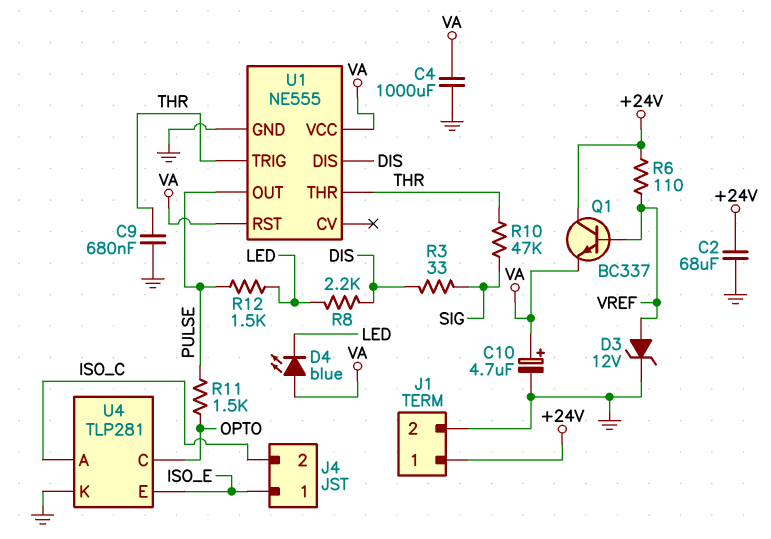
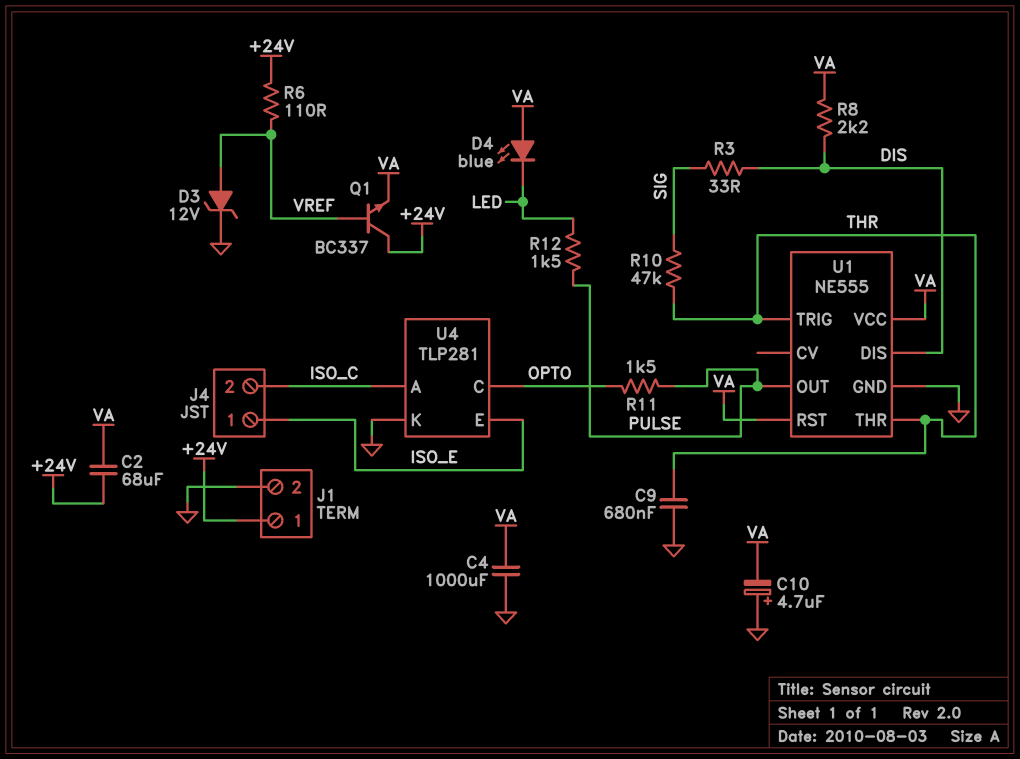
C2: 68uF (+24V, GND) -> 68uF (+24V, VA)
C10: 4.7uF (plus VA, minus GND) -> 4.7uF (plus GND, minus VA)
R8: 2.2k (DIS, LED) -> 2.2k (DIS, VA)

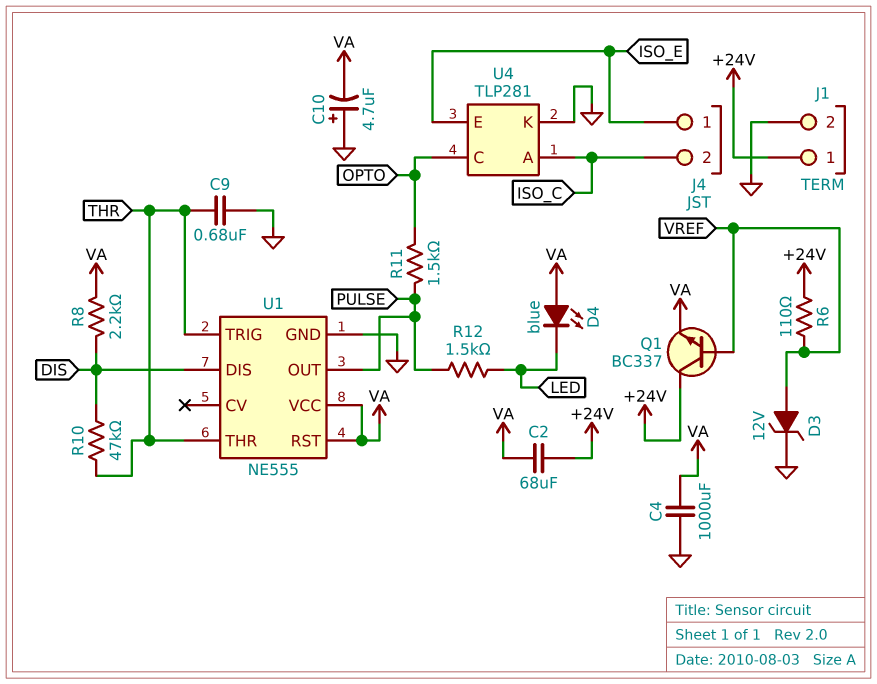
R3: 33 (DIS, SIG) -> none
R10: 47k (SIG, THR) -> 47k (DIS, THR)

